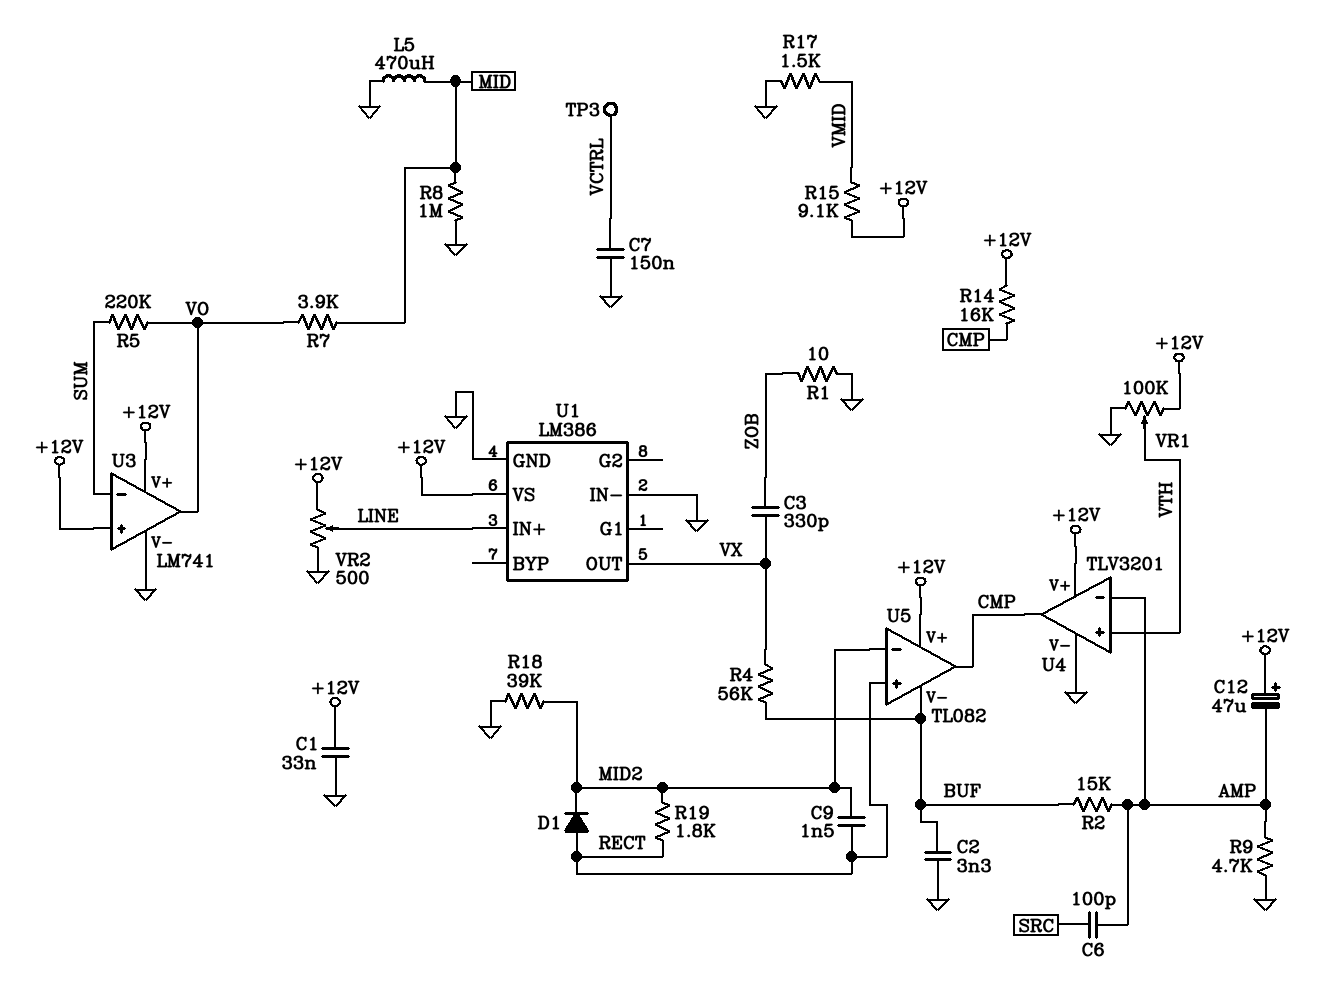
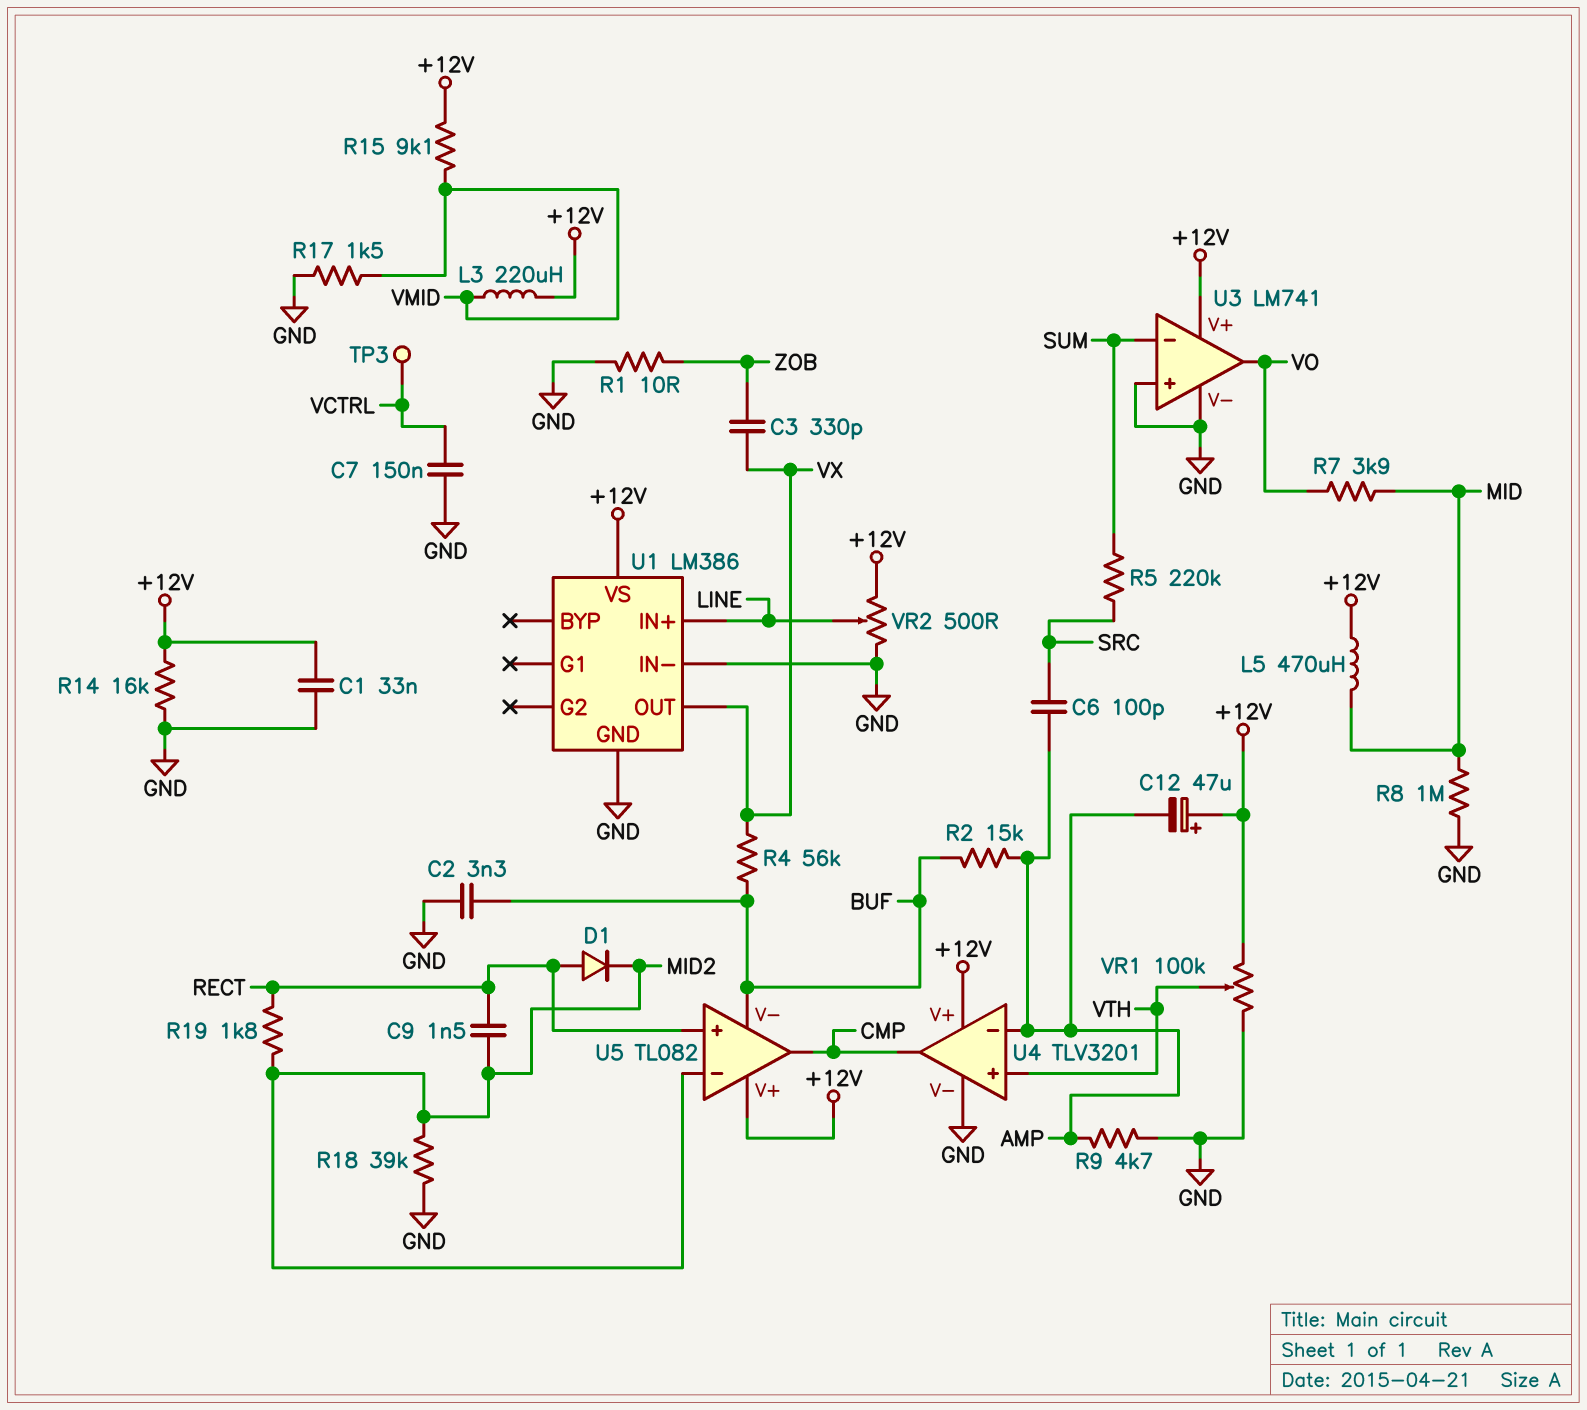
L3: none -> 220uH (+12V, VMID)
L5: 470uH (GND, MID) -> 470uH (+12V, MID)
R5: 220k (SUM, VO) -> 220k (SRC, SUM)
R14: 16k (+12V, CMP) -> 16k (+12V, GND)
U3 pin in+: +12V -> GND

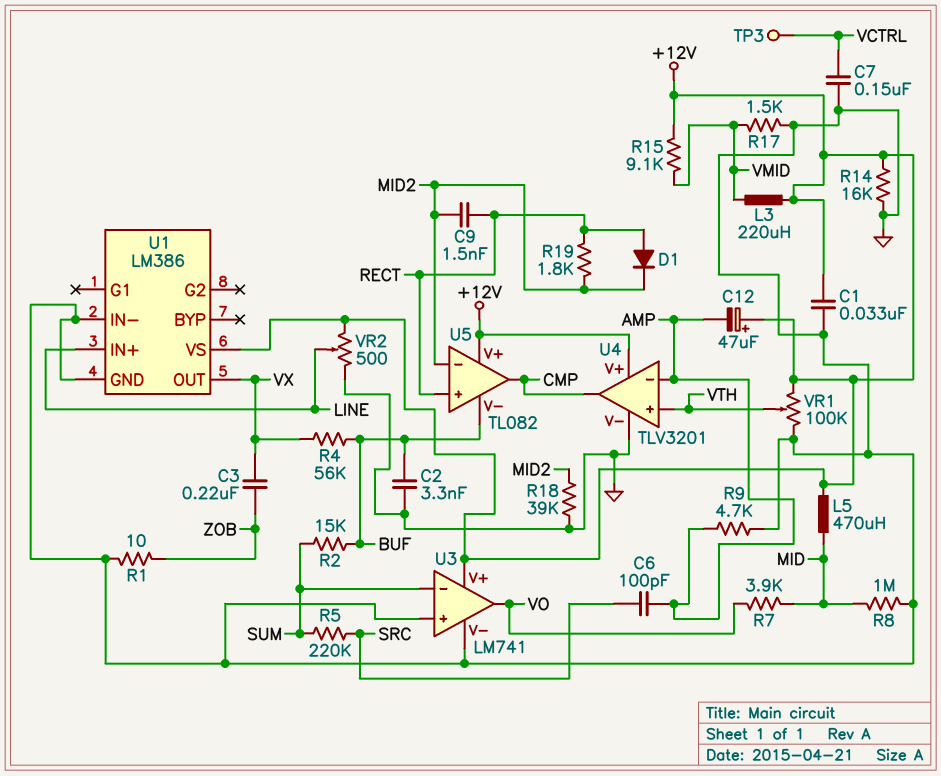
C3: 330pF (VX, ZOB) -> 220nF (VX, ZOB)
R2: 15k (AMP, BUF) -> 15k (BUF, SUM)

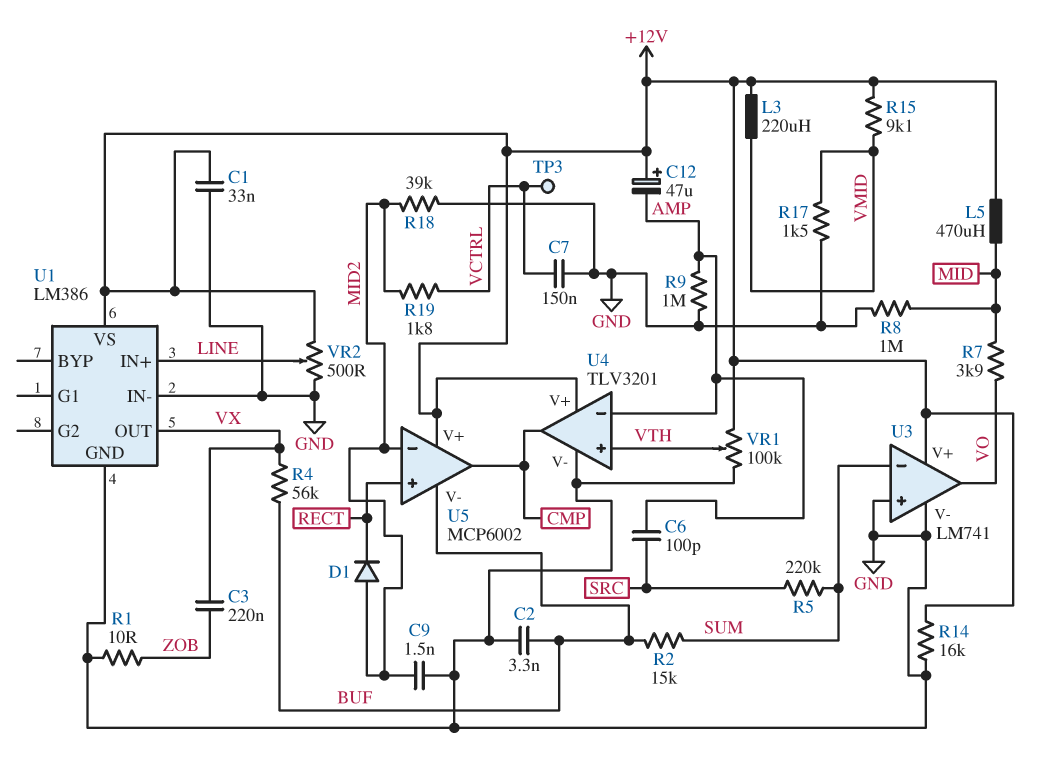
C9: 1.5nF (MID2, RECT) -> 1.5nF (GND, MID2)
D1: diode (A RECT, K MID2) -> diode (A MID2, K RECT)
R9: 4.7k (AMP, GND) -> 1M (AMP, GND)
R19: 1.8k (MID2, RECT) -> 1.8k (MID2, VCTRL)
U5: TL082 -> MCP6002

